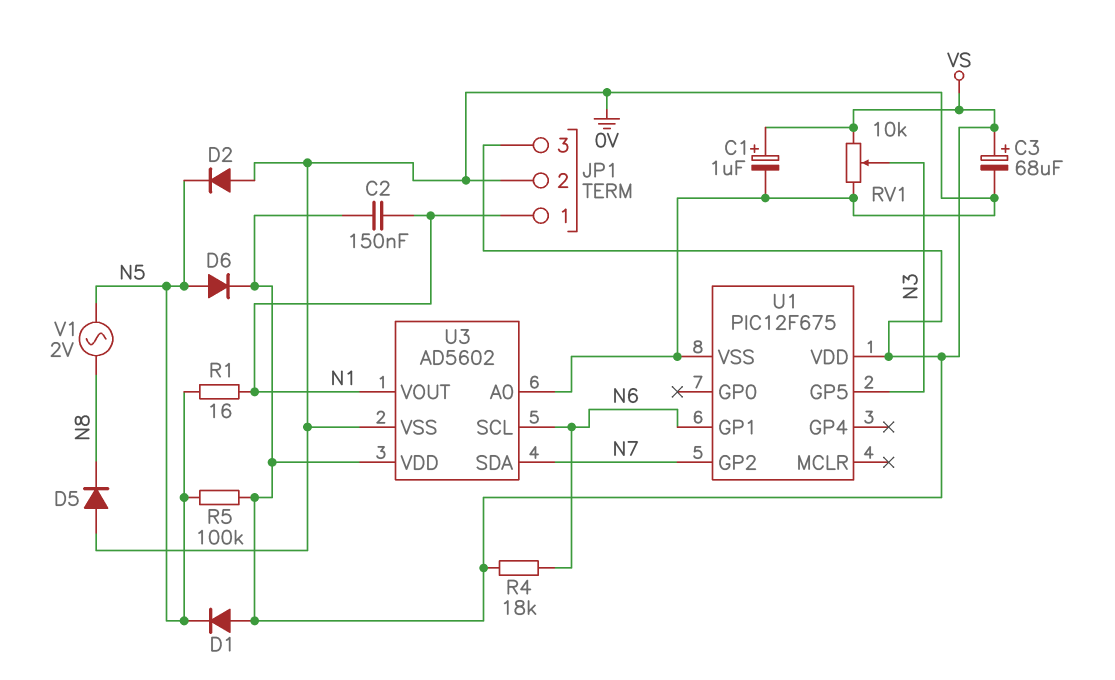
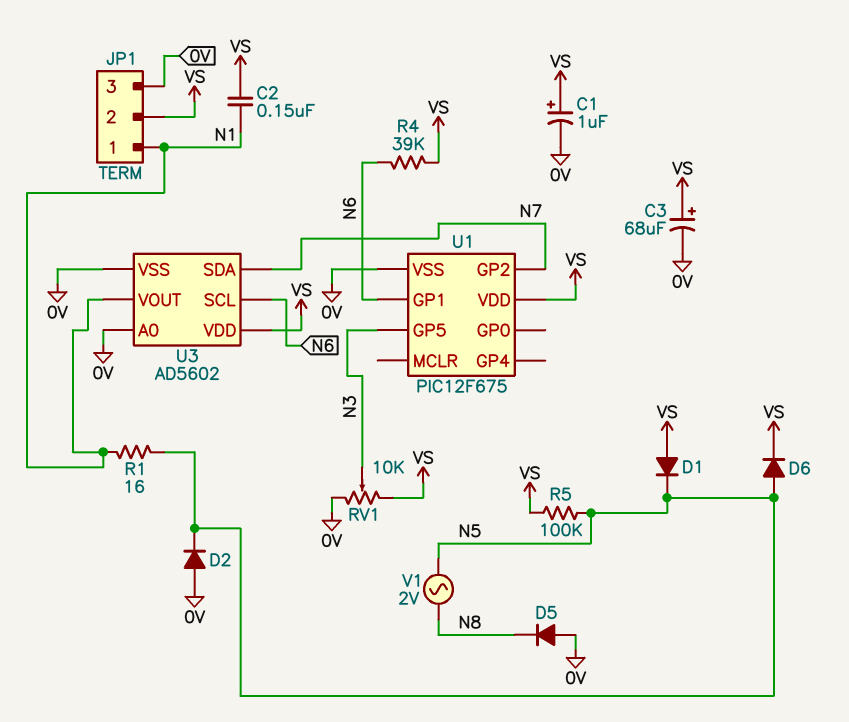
JP1 pin 2: 0V -> VS
JP1 pin 3: VS -> 0V
R4: 18k (N6, VS) -> 39k (N6, VS)

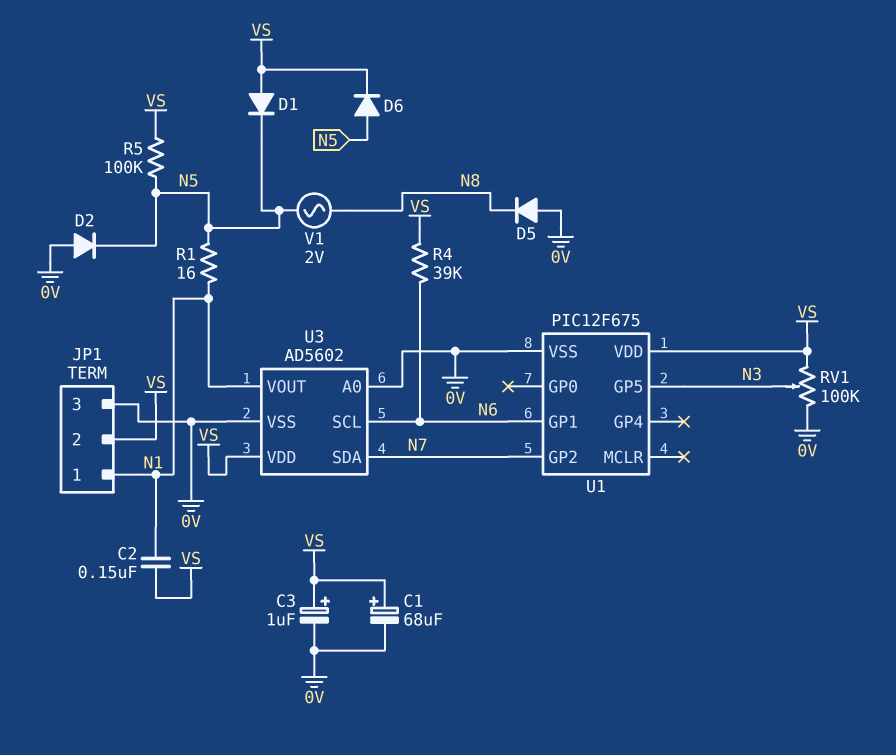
C1: 1uF (plus VS, minus 0V) -> 68uF (plus VS, minus 0V)
C3: 68uF (plus VS, minus 0V) -> 1uF (plus VS, minus 0V)
RV1: 10k (0V, VS, wiper N3) -> 100k (0V, VS, wiper N3)

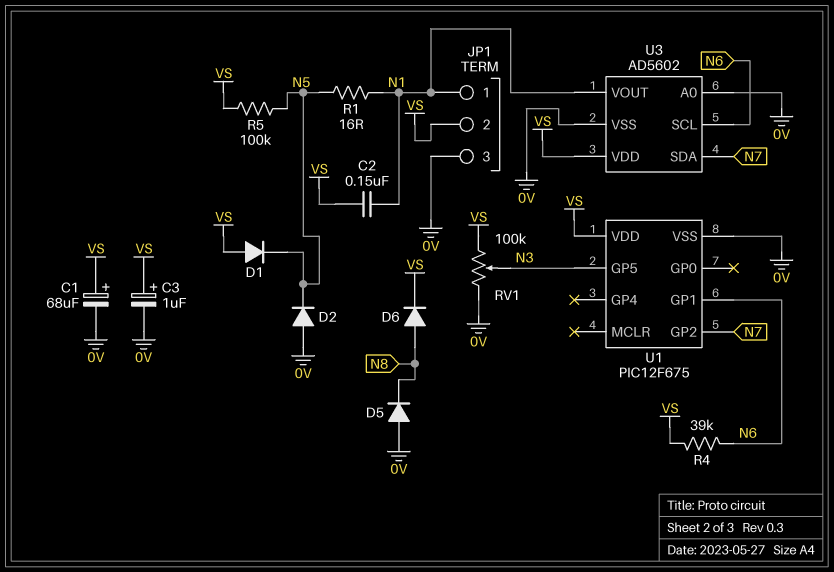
D6: diode (A N5, K VS) -> diode (A N8, K VS)
V1: AC 2V (N5, N8) -> none

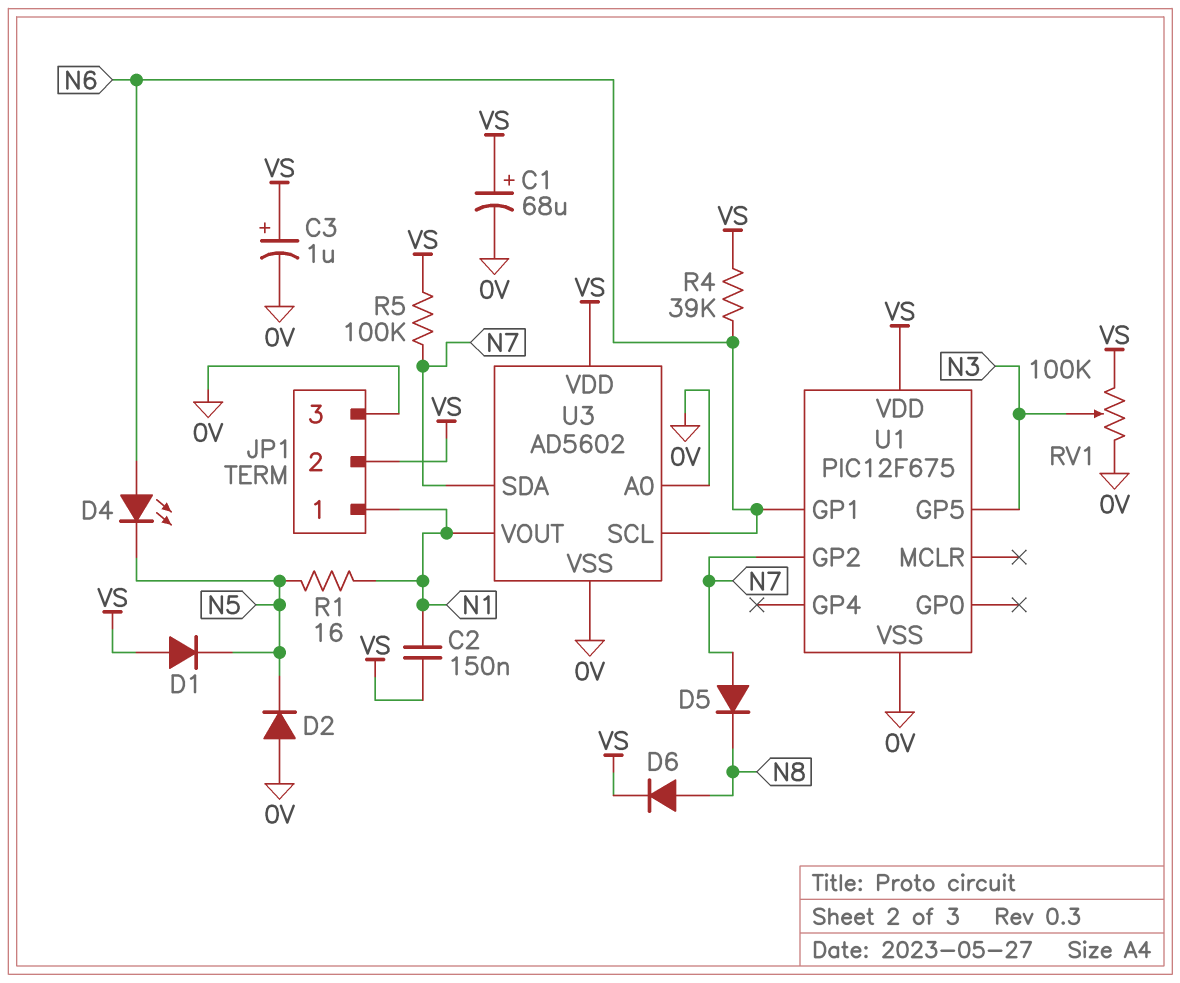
D4: none -> LED (A N6, K N5)
D5: diode (A 0V, K N8) -> diode (A N7, K N8)
R5: 100k (N5, VS) -> 100k (N7, VS)

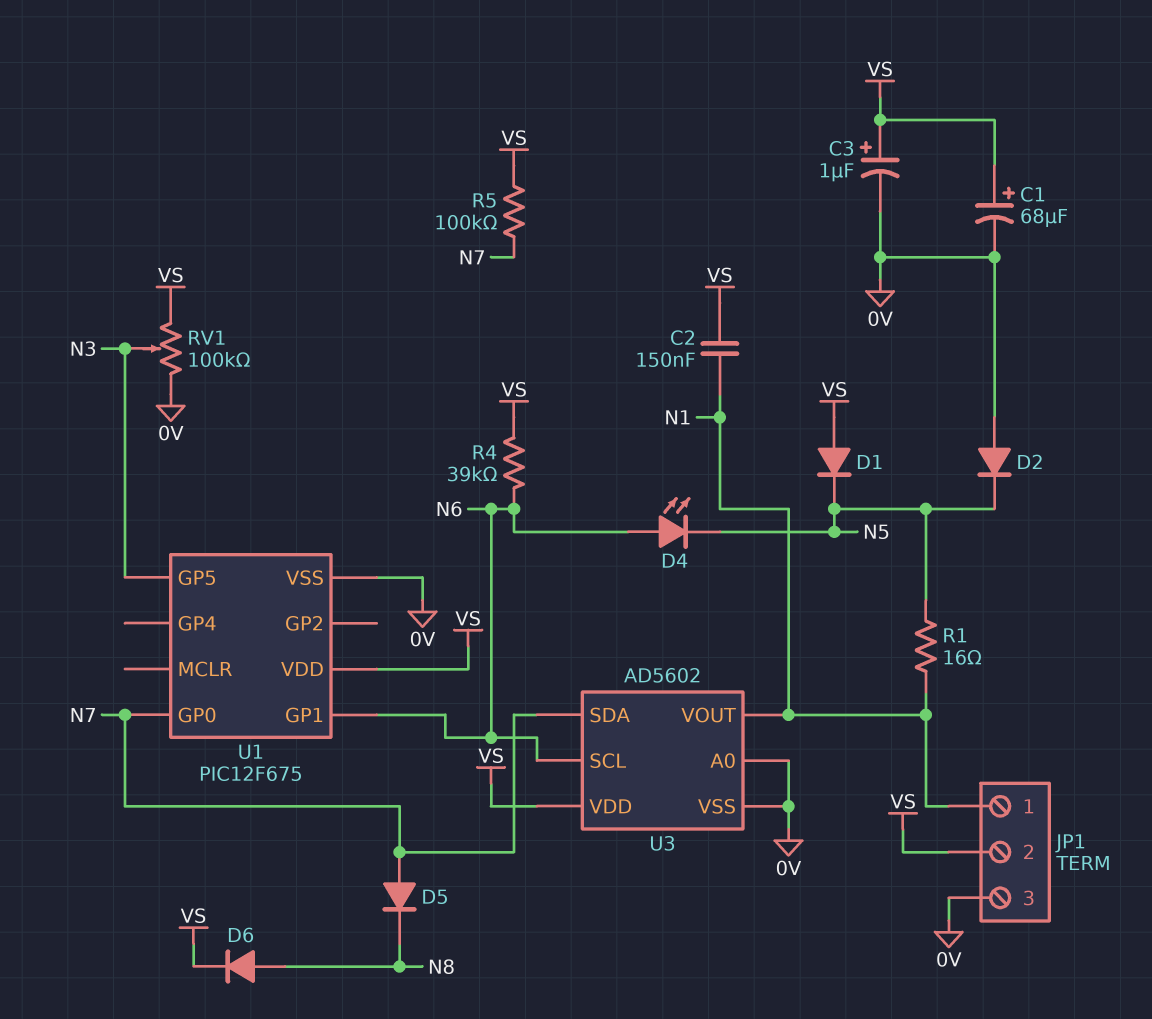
U1 pin GP0: none -> N7
U1 pin GP2: N7 -> none

